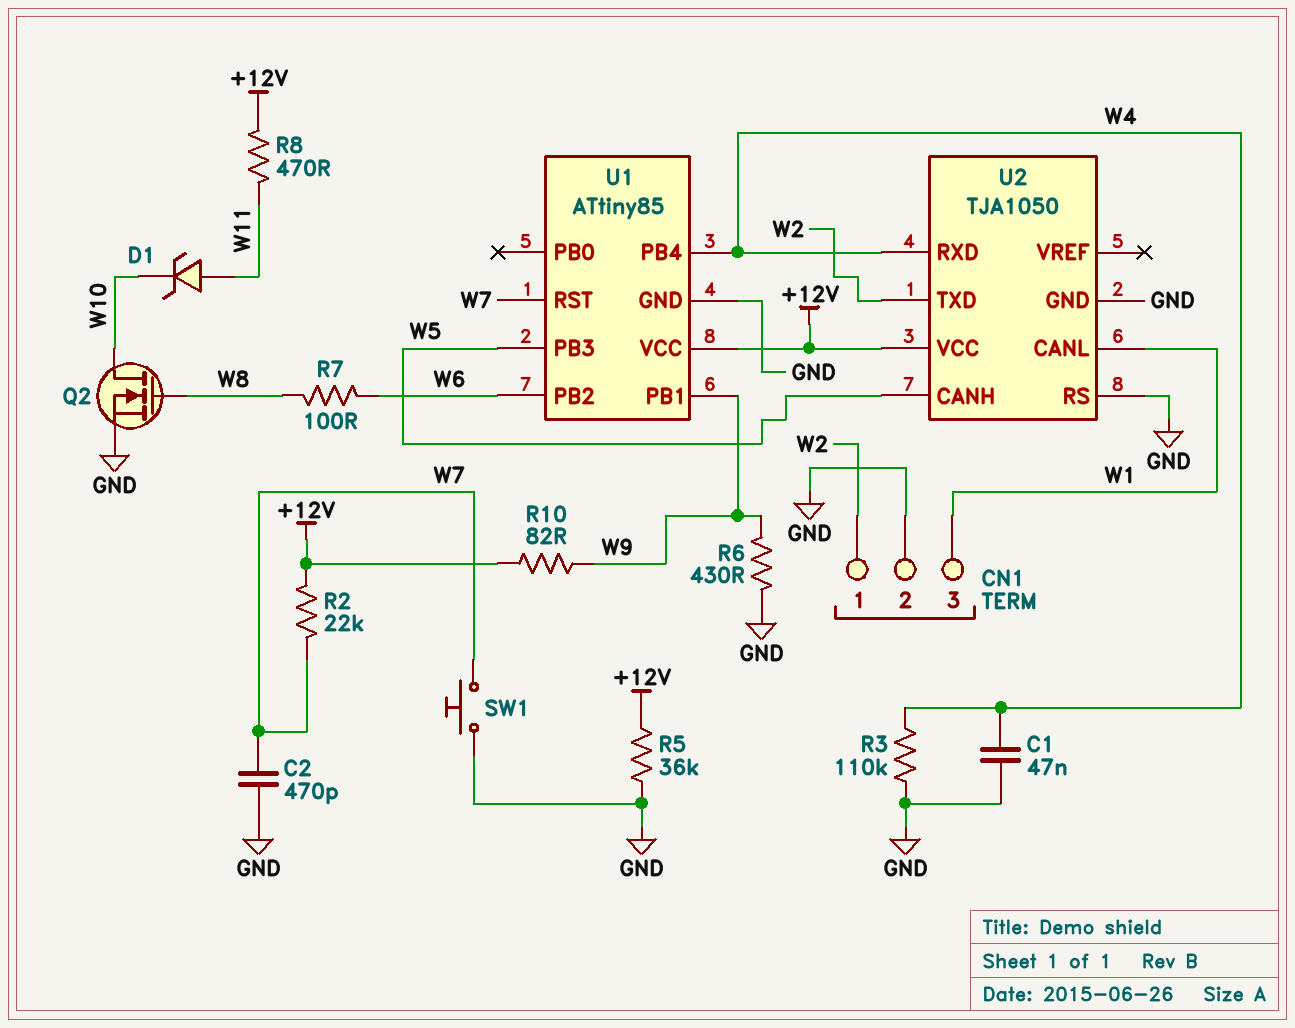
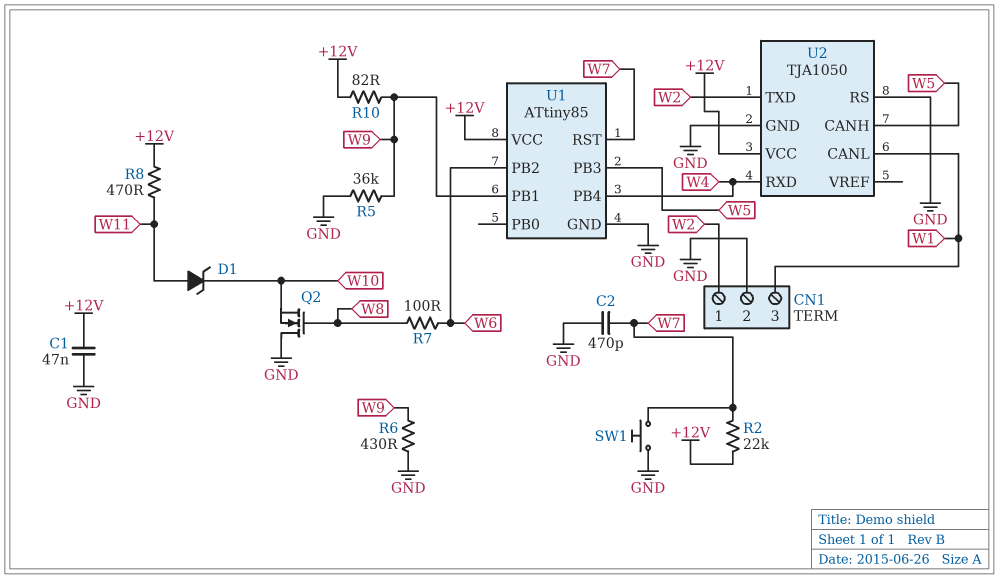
C1: 47nF (GND, W4) -> 47nF (+12V, GND)
Q2: NMOS (G W8, D W10, S GND) -> NMOS (G W8, D GND, S W10)
R3: 110k (GND, W4) -> none
R5: 36k (+12V, GND) -> 36k (GND, W9)

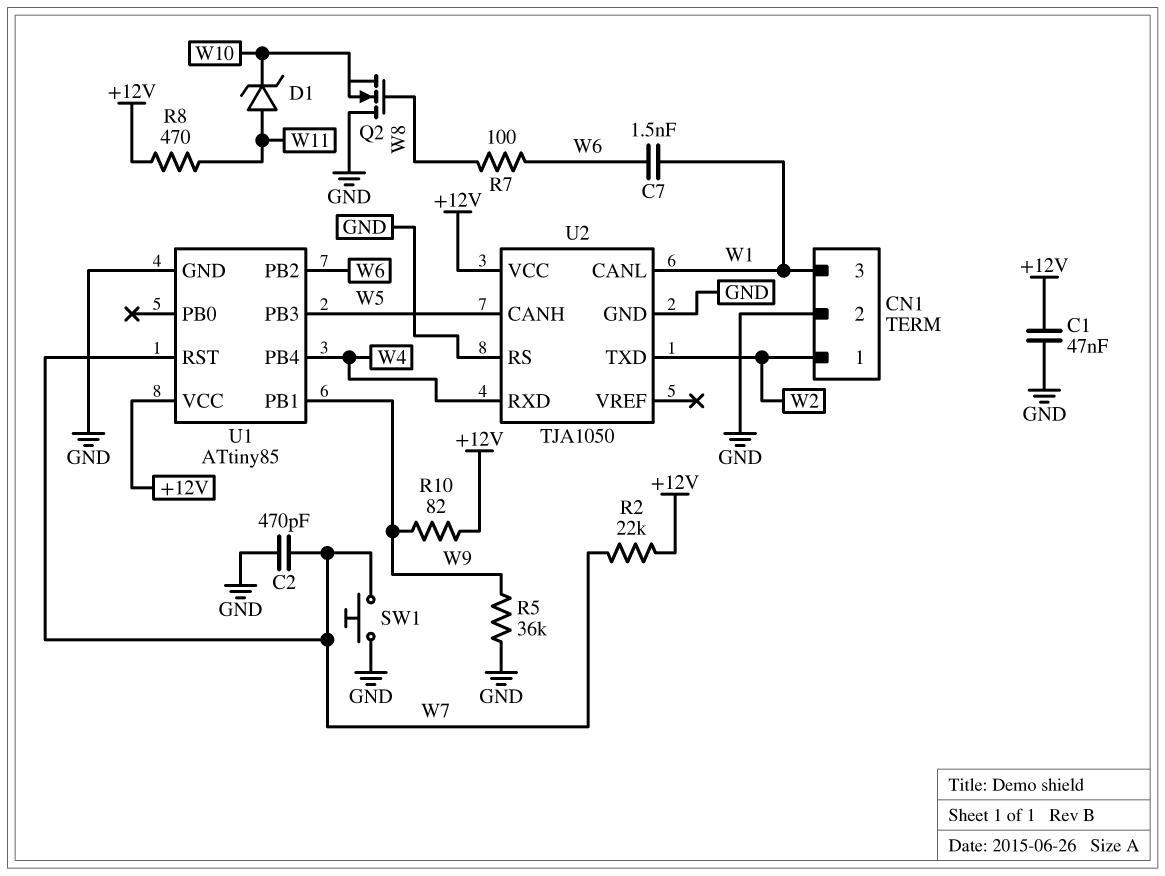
C7: none -> 1.5nF (W1, W6)
R6: 430 (GND, W9) -> none

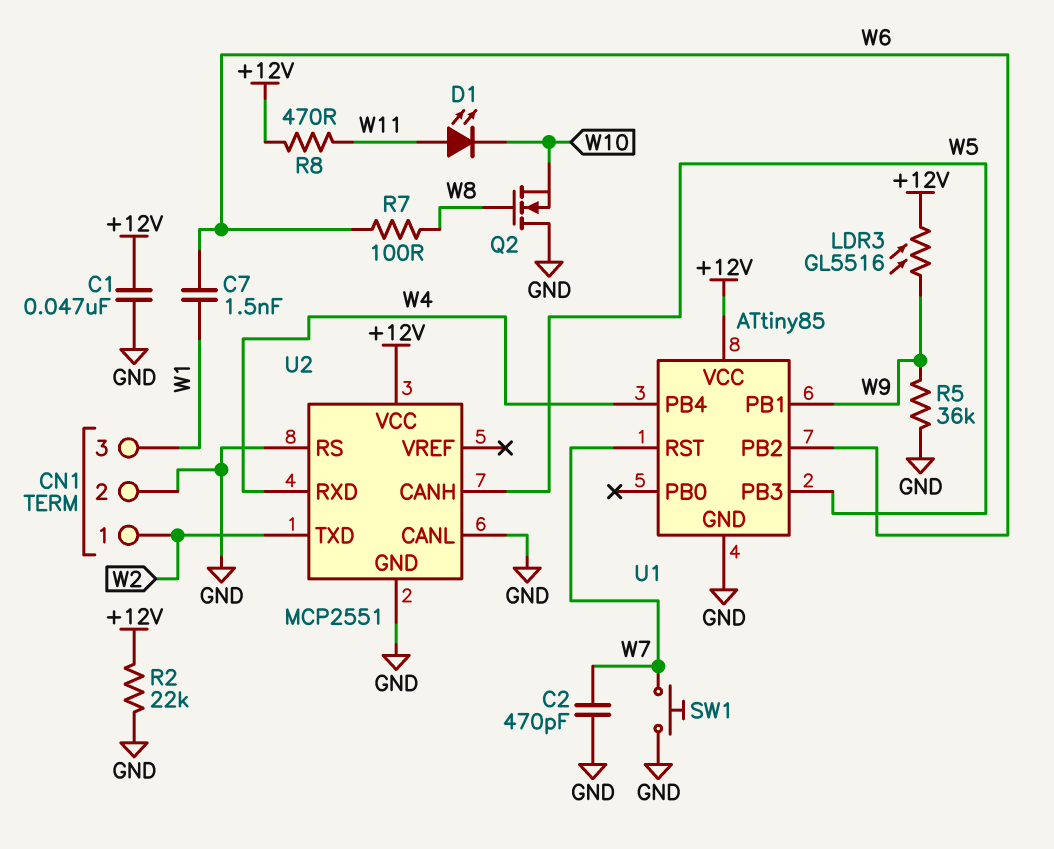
D1: zener (A W11, K W10) -> LED (A W11, K W10)
LDR3: none -> GL5516 (+12V, W9)
R2: 22k (+12V, W7) -> 22k (+12V, GND)
R10: 82 (+12V, W9) -> none
U2: TJA1050 -> MCP2551
U2 pin CANL: W1 -> GND

